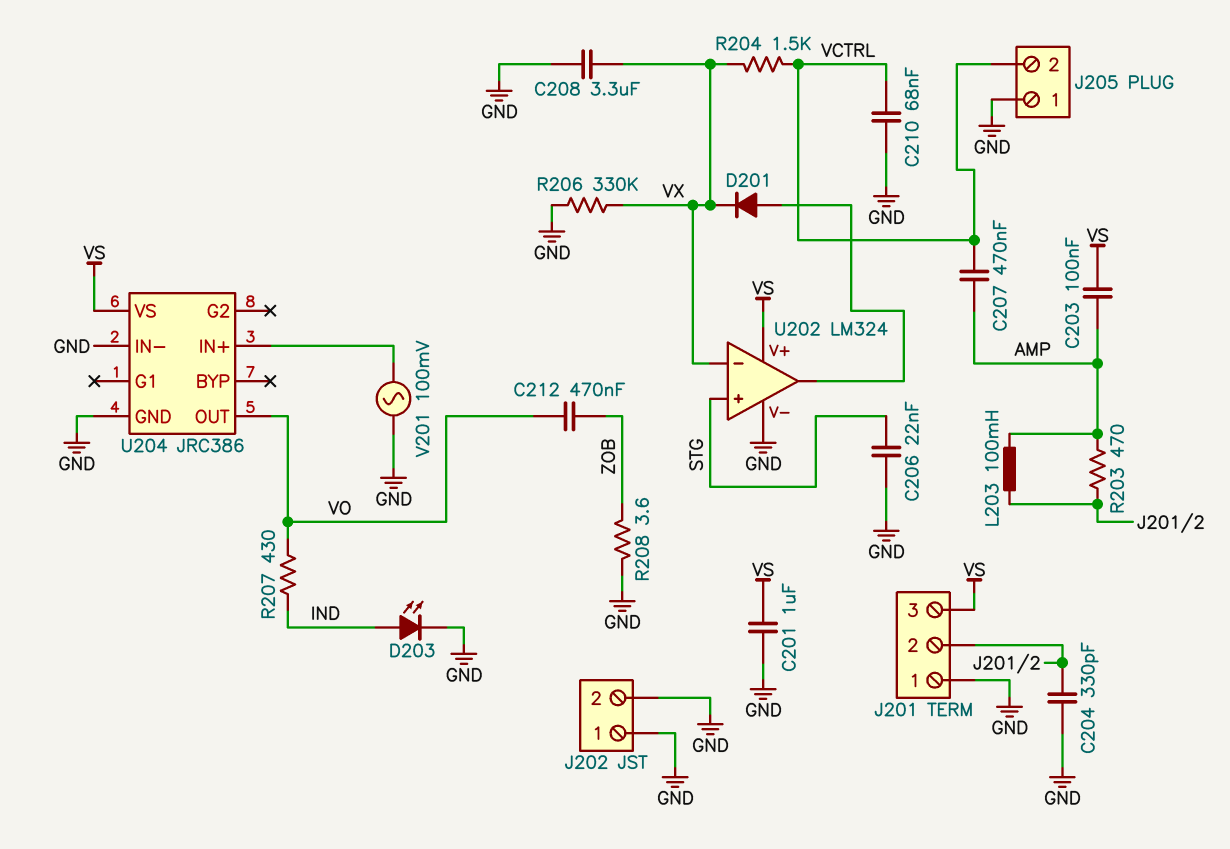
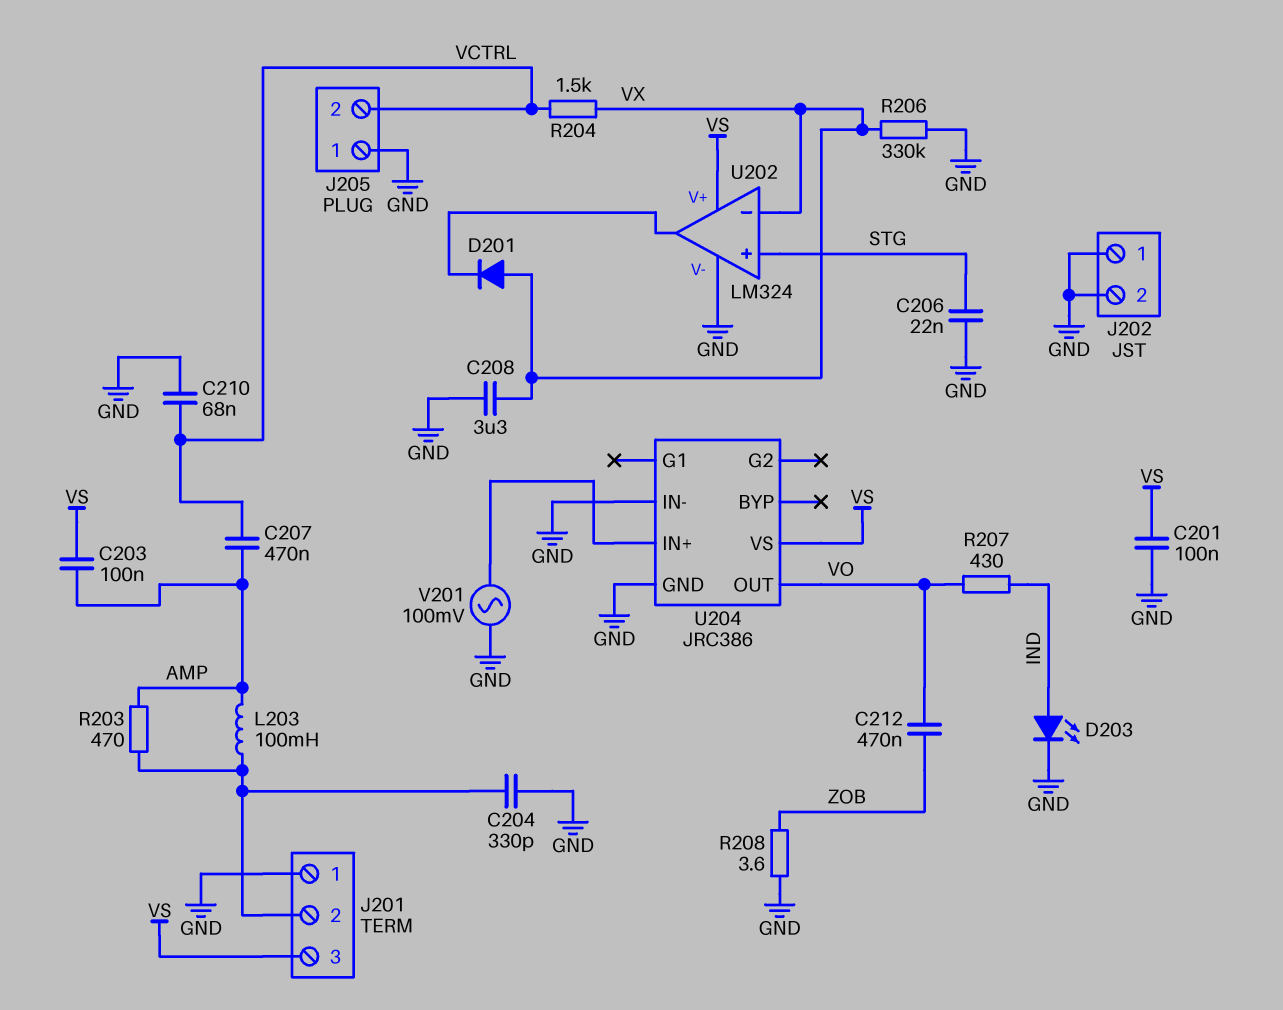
C201: 1uF (GND, VS) -> 100nF (GND, VS)
D201: diode (A U202/out, K VX) -> diode (A VX, K U202/out)

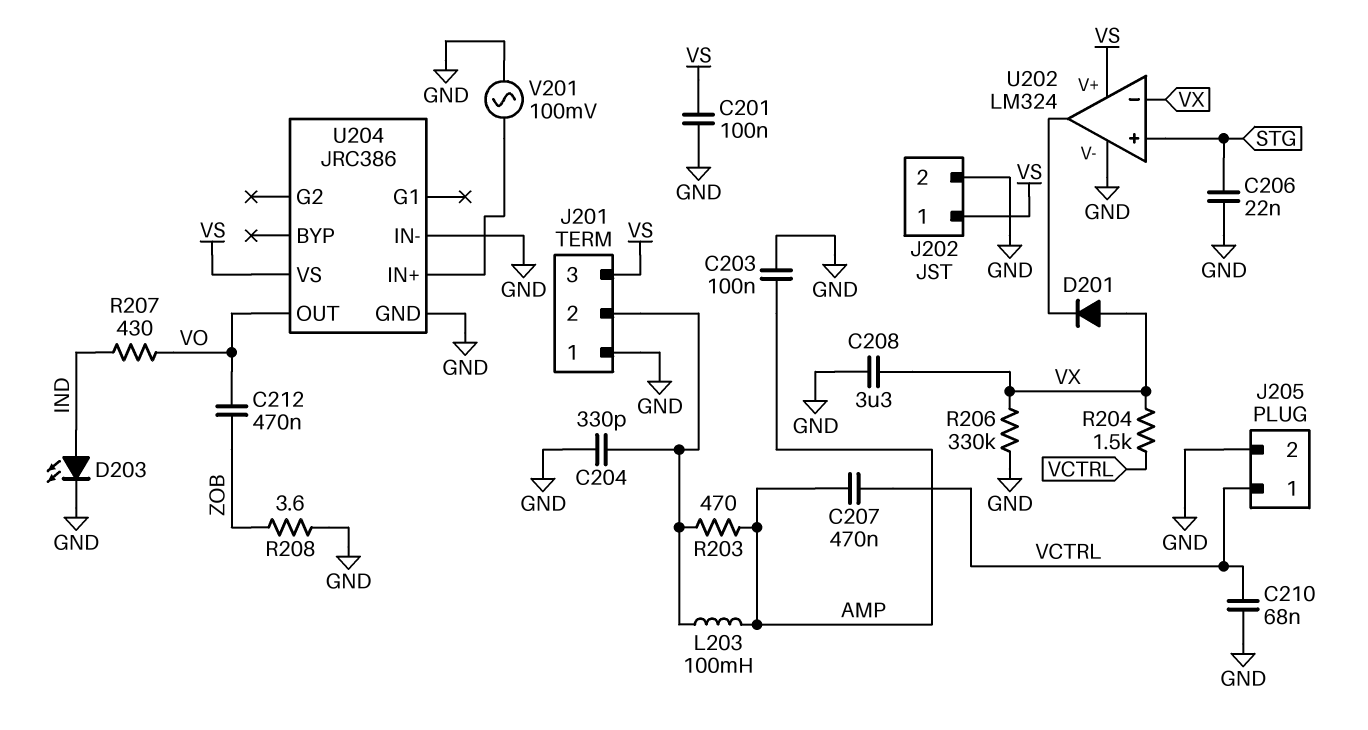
C203: 100nF (AMP, VS) -> 100nF (AMP, GND)
J202 pin 1: GND -> VS
J205 pin 1: GND -> VCTRL
J205 pin 2: VCTRL -> GND

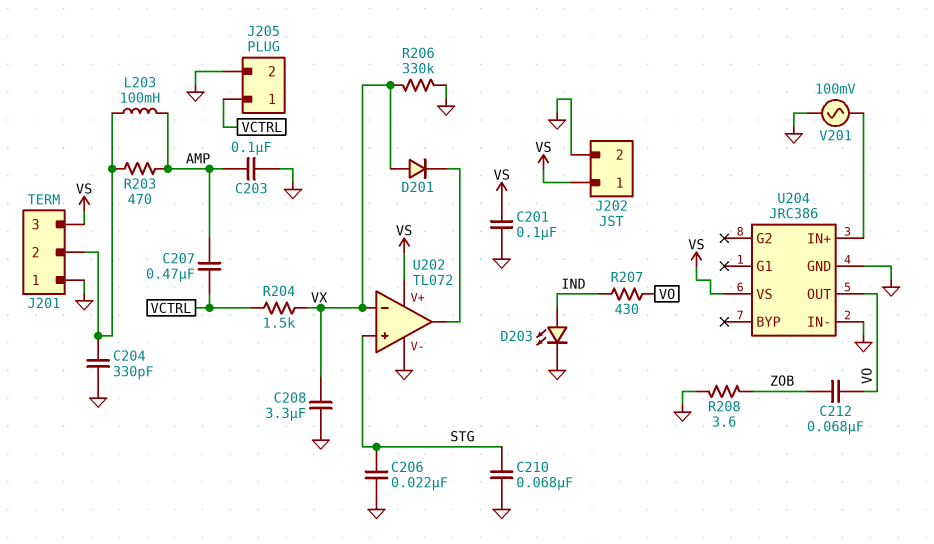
C210: 68nF (GND, VCTRL) -> 68nF (GND, STG)
C212: 470nF (VO, ZOB) -> 68nF (VO, ZOB)
U202: LM324 -> TL072

